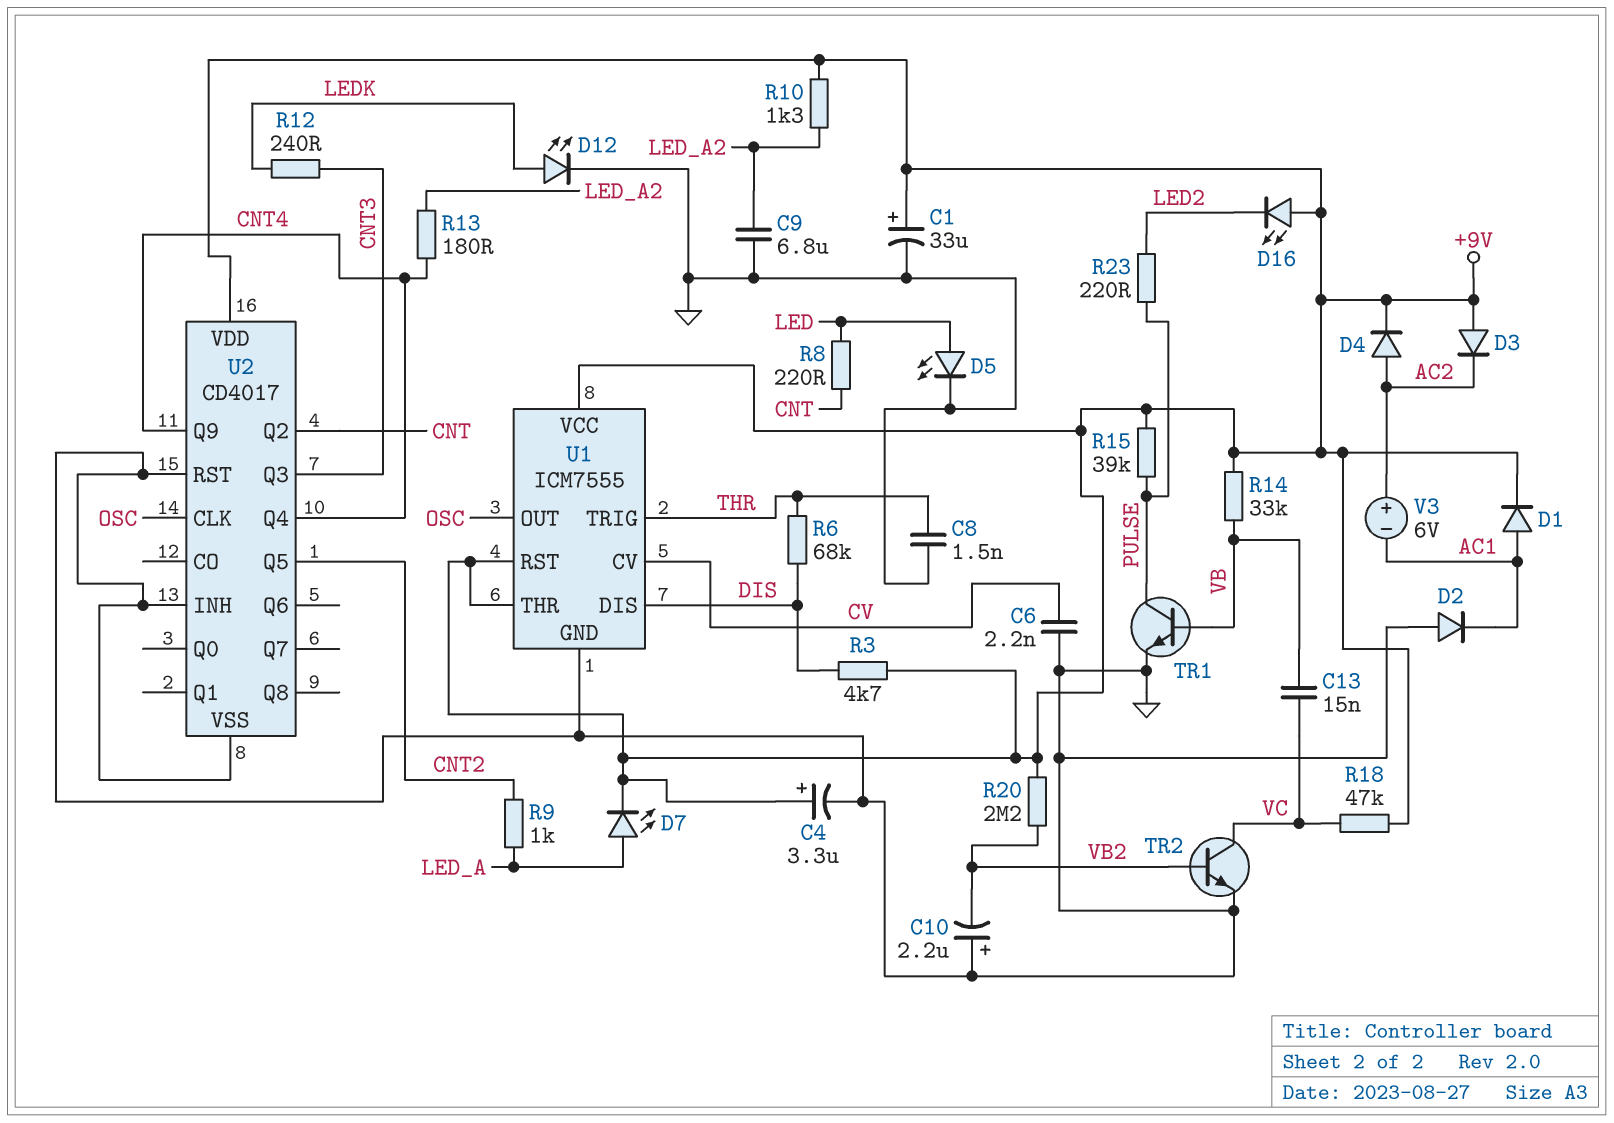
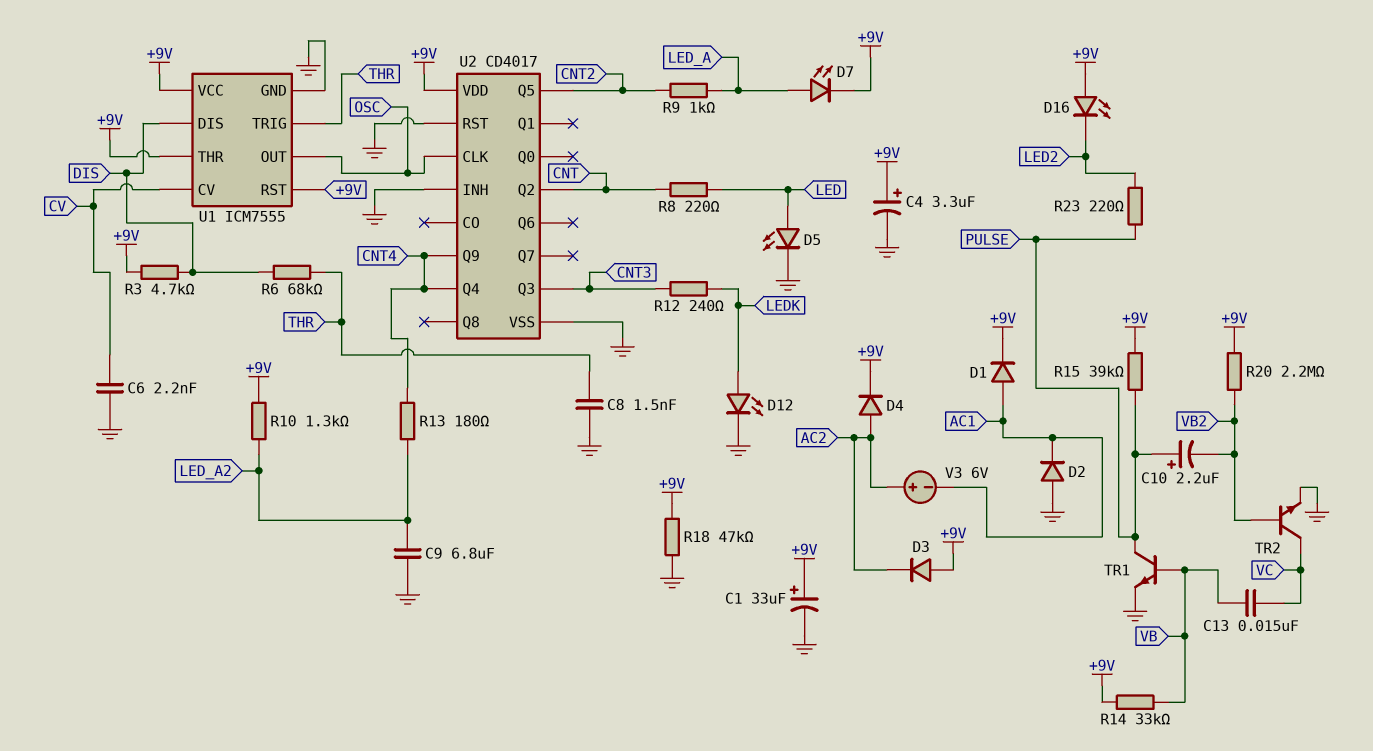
C10: 2.2uF (plus GND, minus VB2) -> 2.2uF (plus PULSE, minus VB2)
R18: 47k (+9V, VC) -> 47k (+9V, GND)

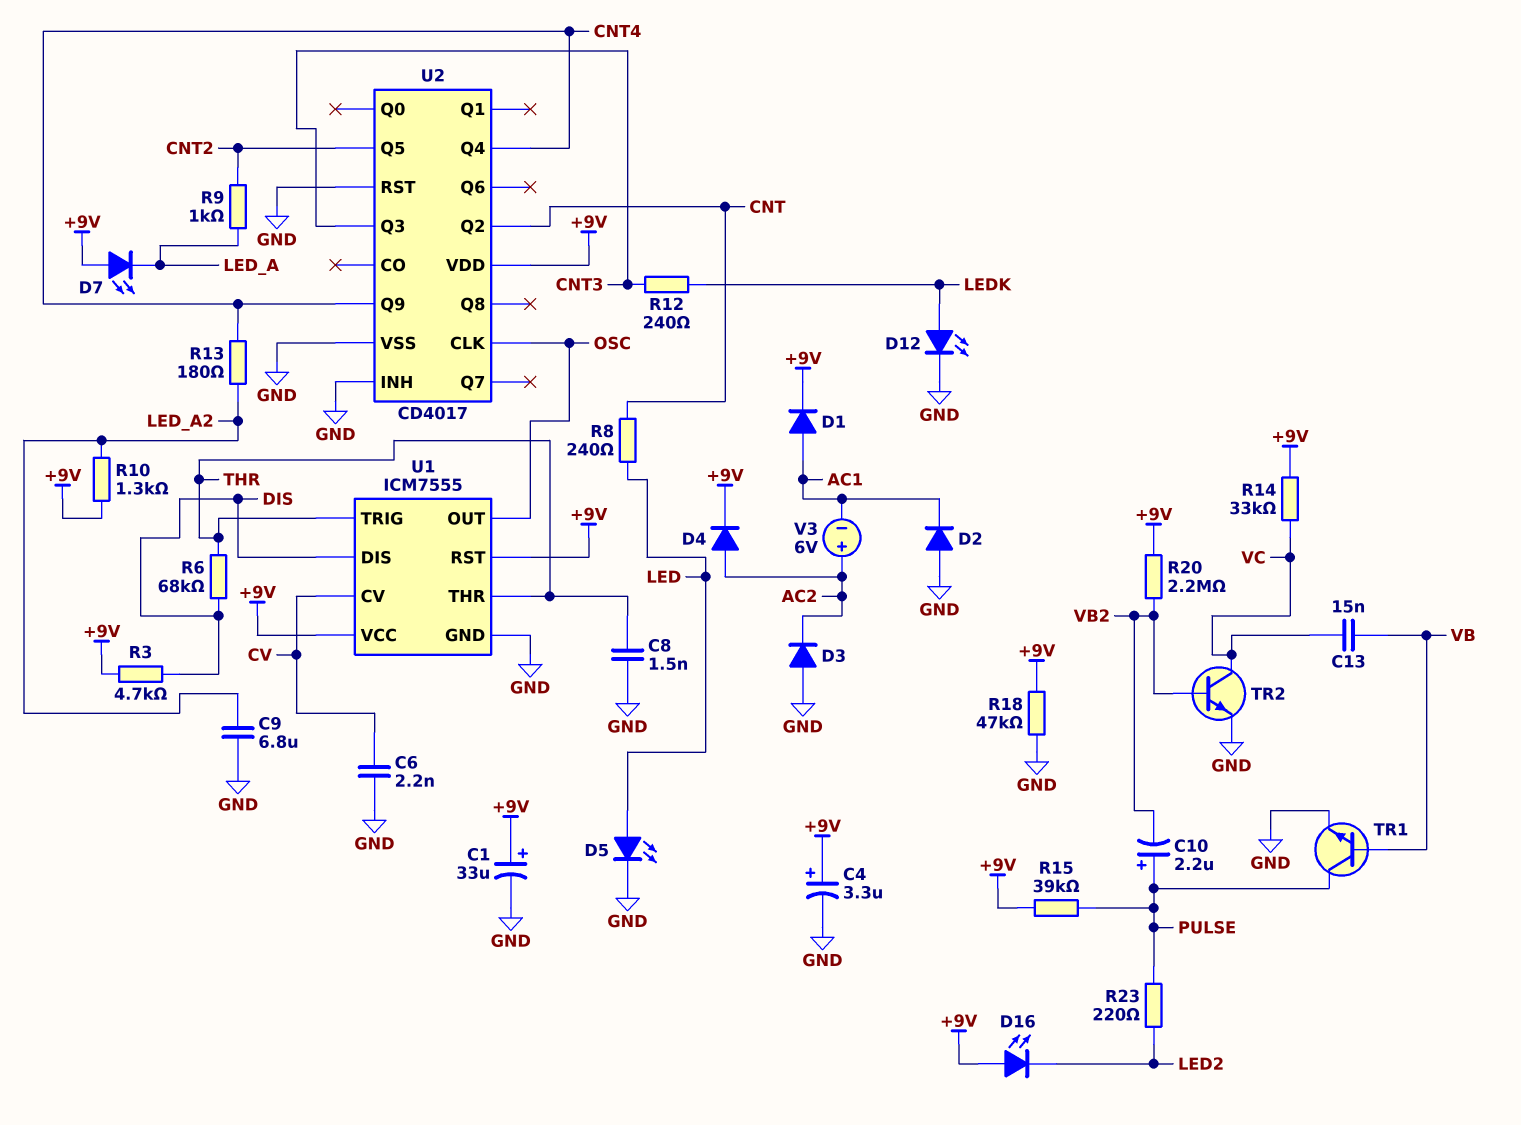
D3: diode (A +9V, K AC2) -> diode (A GND, K AC2)
D7: LED (A LED_A, K +9V) -> LED (A +9V, K LED_A)
R8: 220 (CNT, LED) -> 240 (CNT, LED)
R14: 33k (+9V, VB) -> 33k (+9V, VC)
U1 pin THR: +9V -> THR

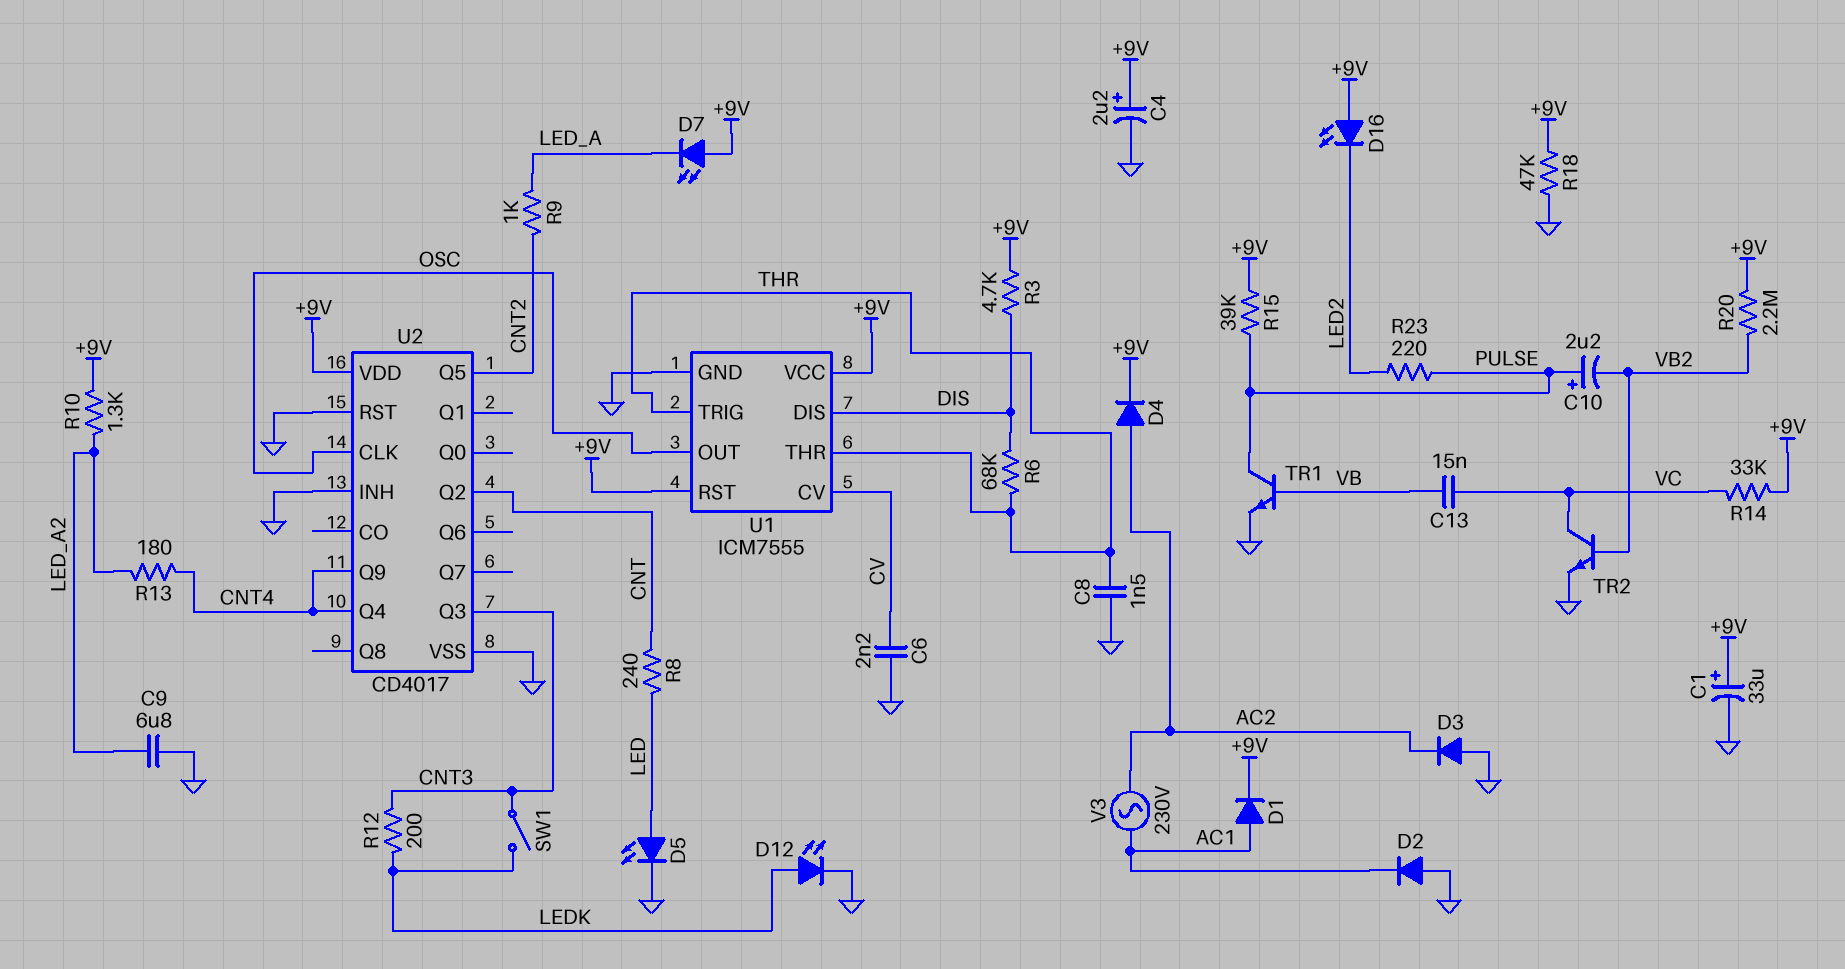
C4: 3.3uF (plus +9V, minus GND) -> 2.2uF (plus +9V, minus GND)
R12: 240 (CNT3, LEDK) -> 200 (CNT3, LEDK)
SW1: none -> switch (CNT3, LEDK)
V3: 6V (plus AC2, minus AC1) -> AC 230V (AC1, AC2)

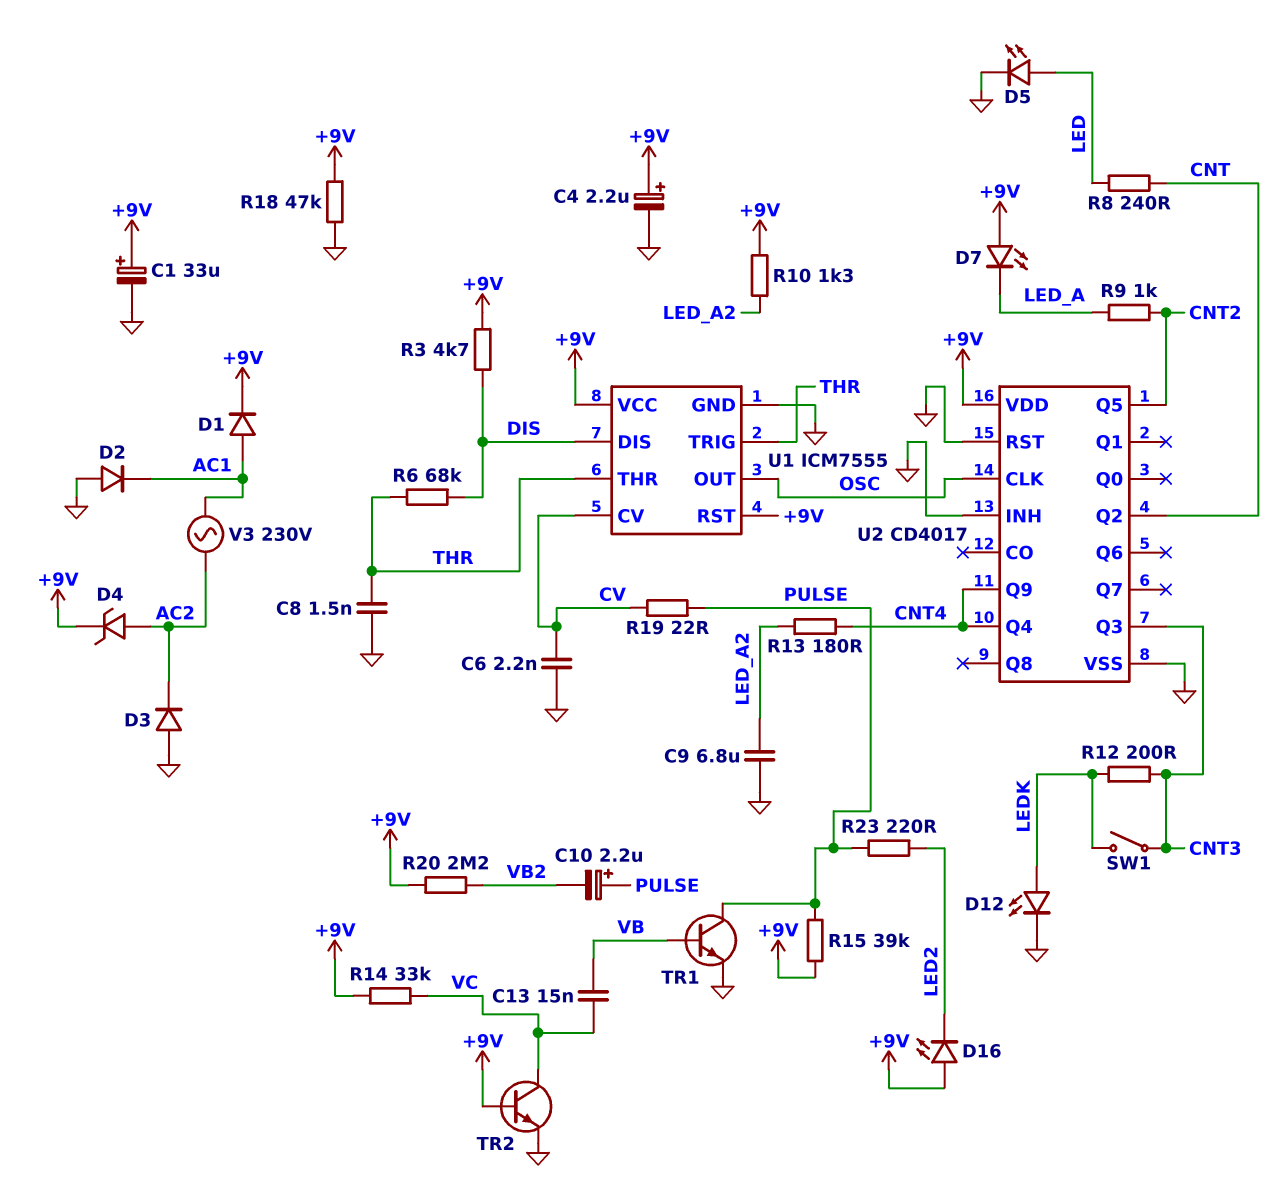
D4: diode (A AC2, K +9V) -> zener (A AC2, K +9V)
R19: none -> 22 (CV, PULSE)
TR2: NPN (B VB2, C VC, E GND) -> NPN (B +9V, C VC, E GND)

